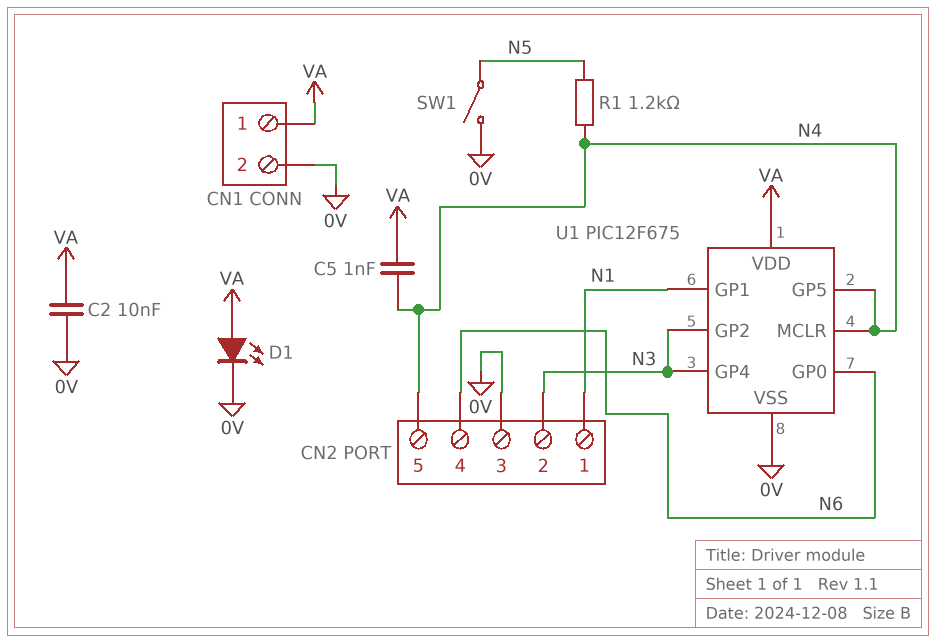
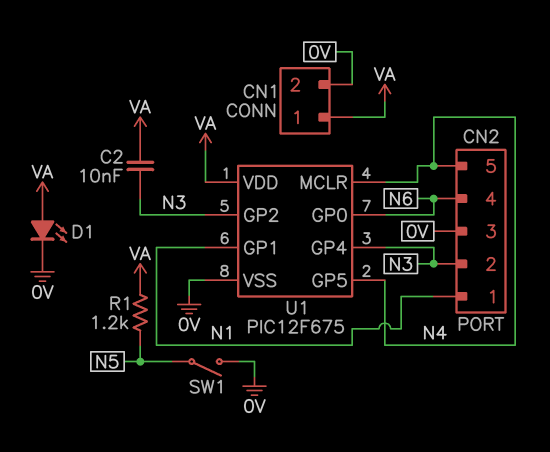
C2: 10nF (0V, VA) -> 10nF (N3, VA)
C5: 1nF (N4, VA) -> none
R1: 1.2k (N4, N5) -> 1.2k (N5, VA)

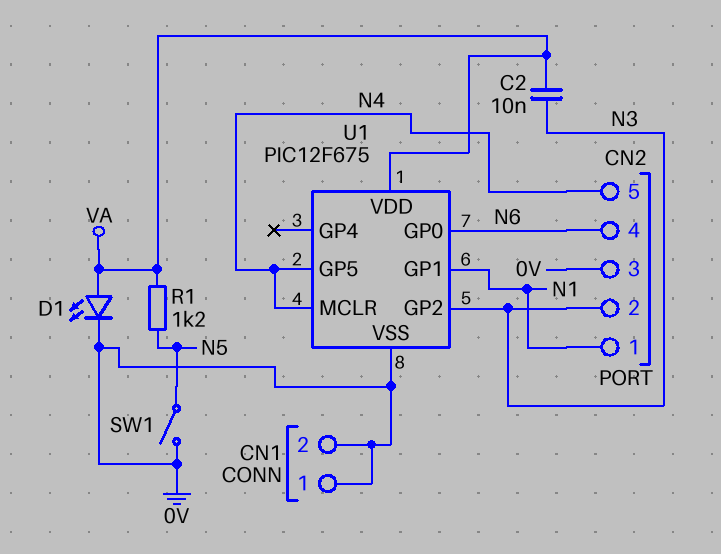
CN1 pin 1: VA -> 0V
U1 pin GP4: N3 -> none

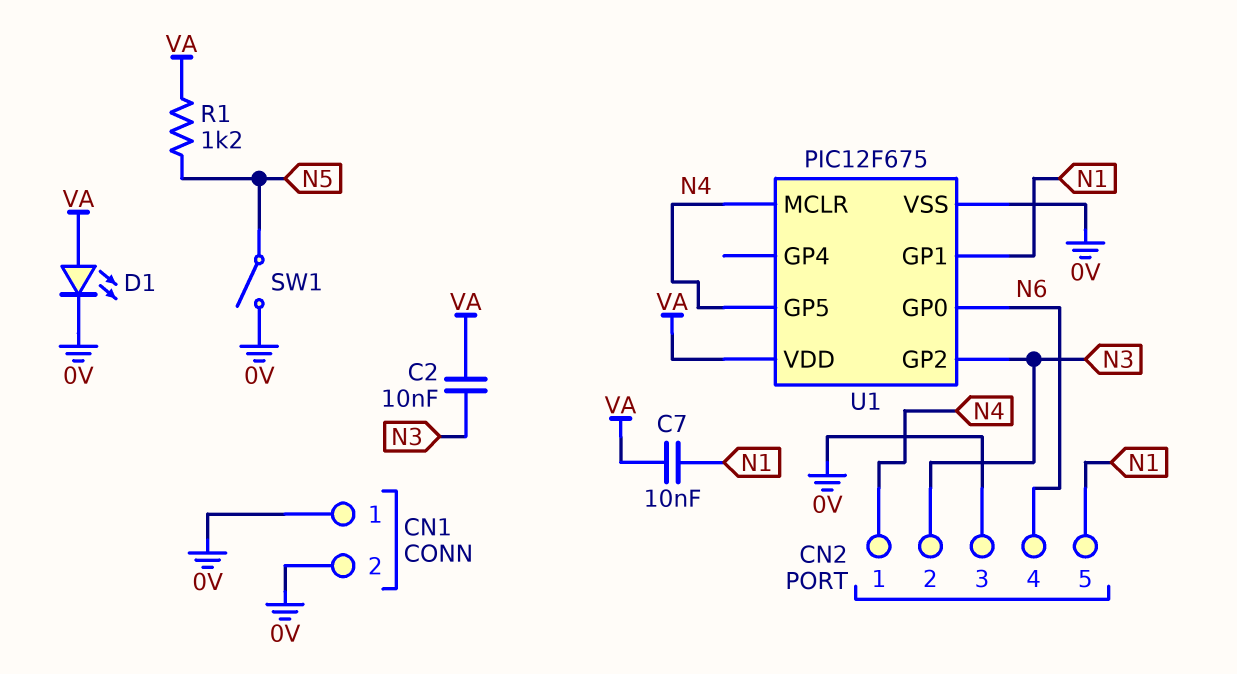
C7: none -> 10nF (N1, VA)
CN2 pin 1: N1 -> N4
CN2 pin 5: N4 -> N1

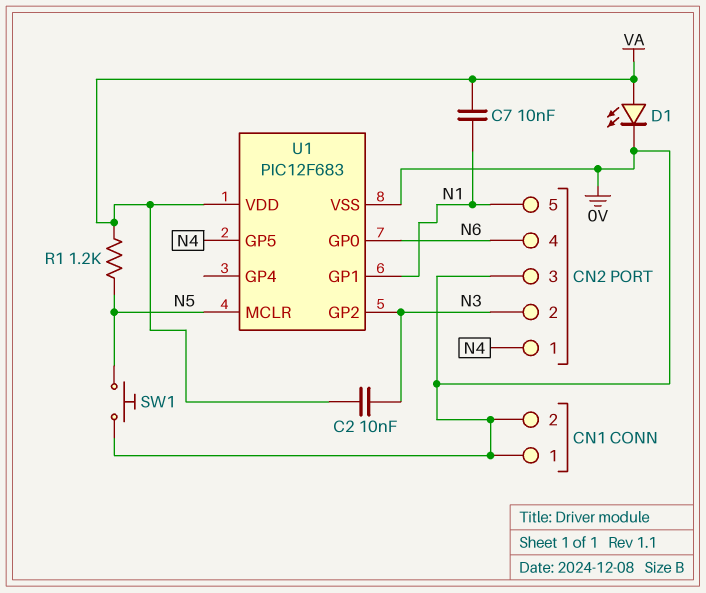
SW1: switch (0V, N5) -> button (0V, N5)
U1: PIC12F675 -> PIC12F683
U1 pin MCLR: N4 -> N5

